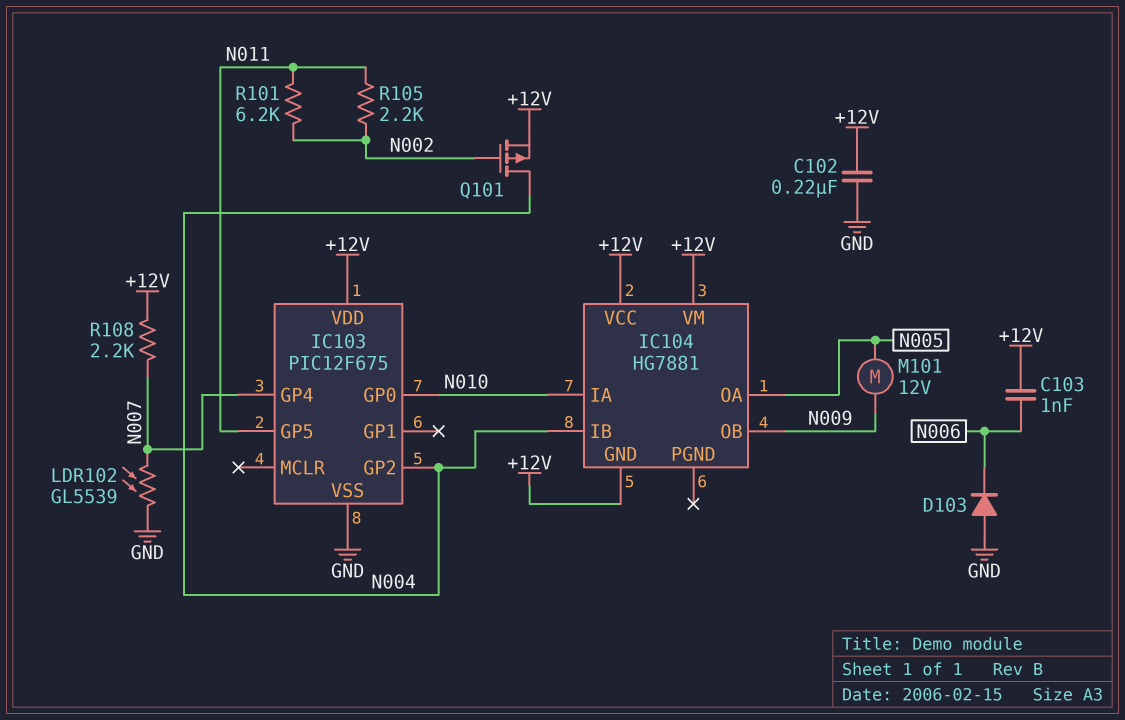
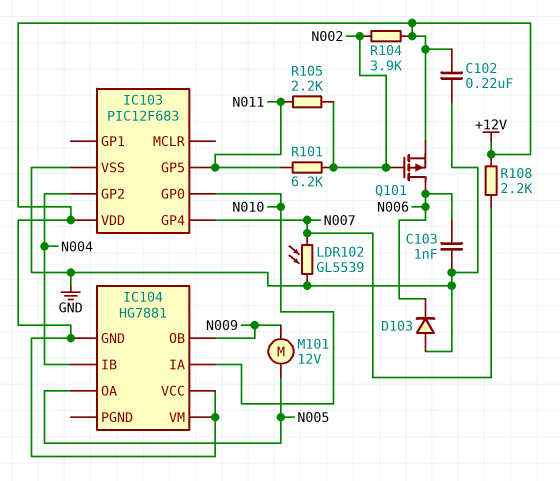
C103: 1nF (+12V, N006) -> 1nF (GND, N006)
IC103: PIC12F675 -> PIC12F683
Q101: PMOS (G N002, D N004, S +12V) -> PMOS (G N002, D N006, S +12V)
R104: none -> 3.9k (+12V, N002)

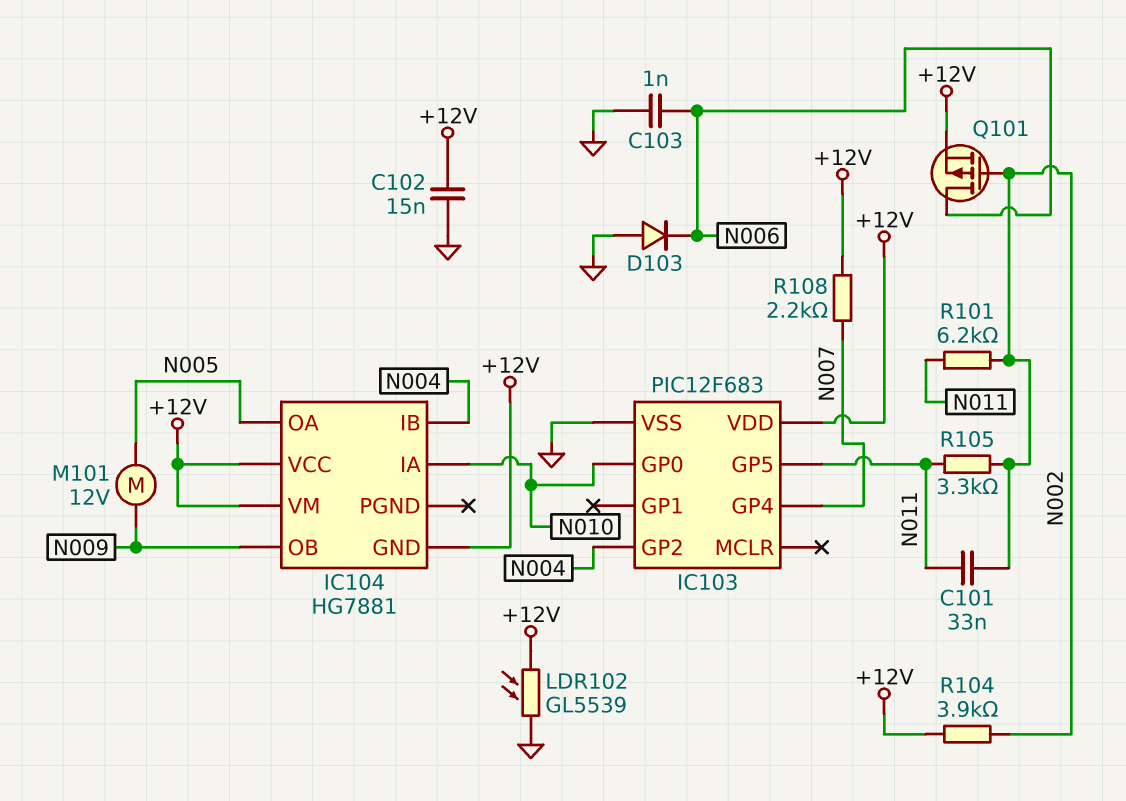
C101: none -> 33nF (N002, N011)
C102: 220nF (+12V, GND) -> 15nF (+12V, GND)
LDR102: GL5539 (GND, N007) -> GL5539 (+12V, GND)
R105: 2.2k (N002, N011) -> 3.3k (N002, N011)

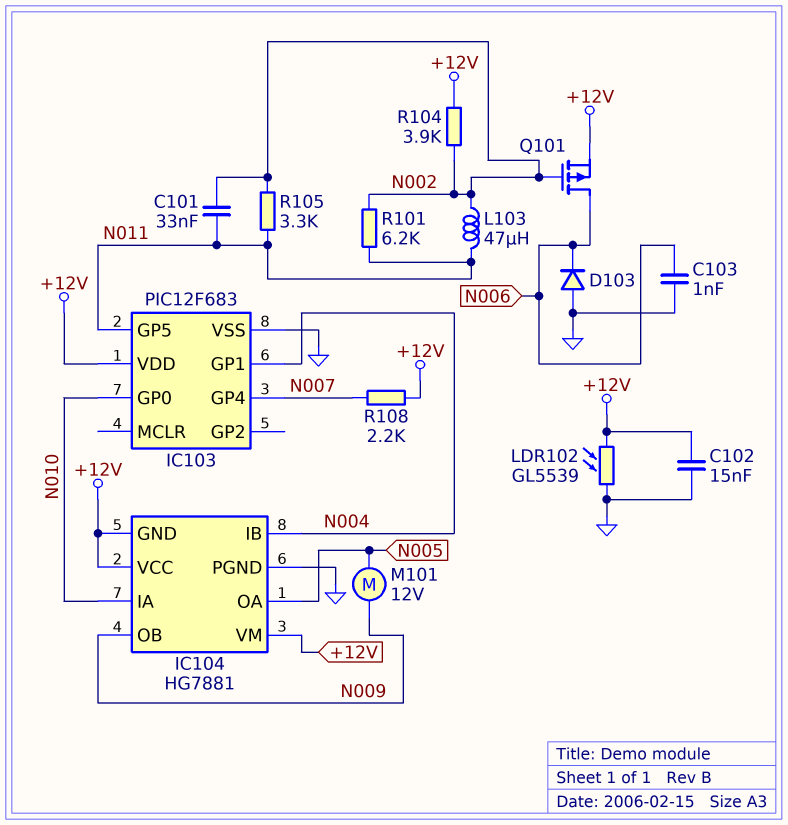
IC103 pin GP1: none -> N004
IC103 pin GP2: N004 -> none
IC104 pin PGND: none -> GND
L103: none -> 47uH (N002, N011)

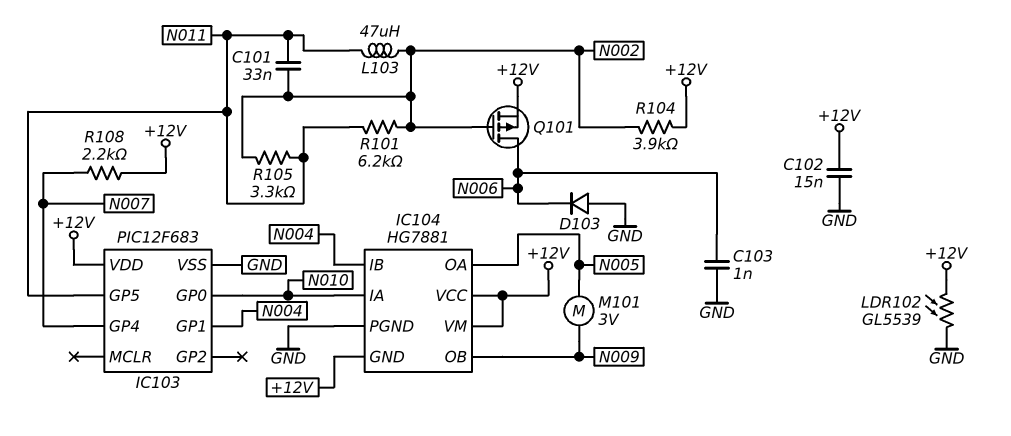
M101: motor 12V (N005, N009) -> motor 3V (N005, N009)

